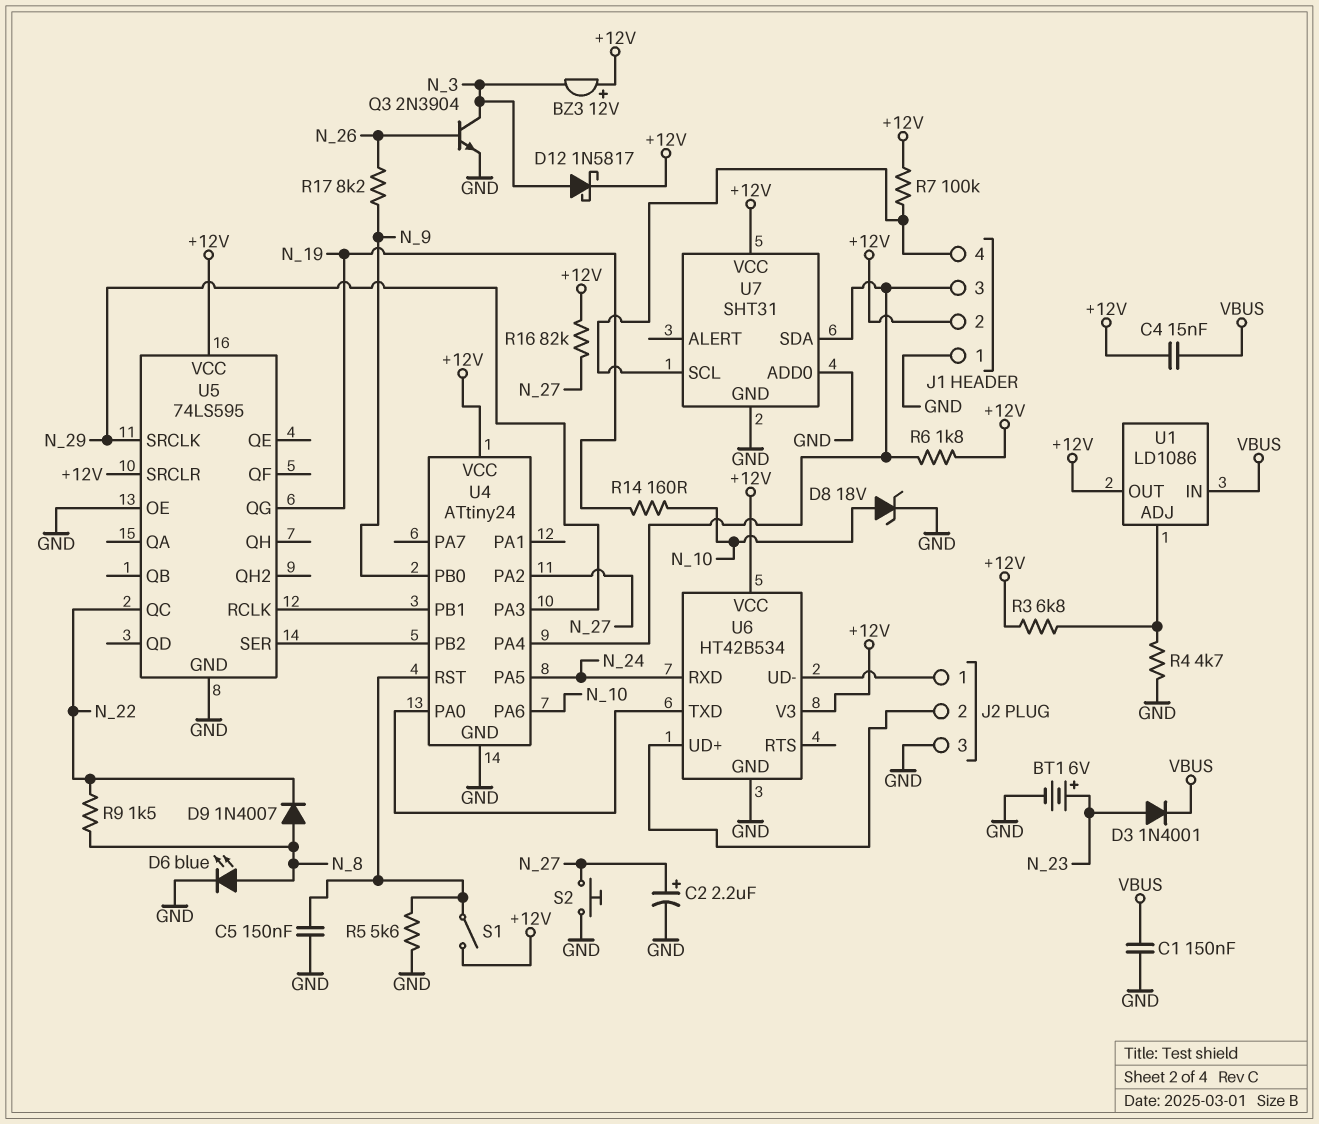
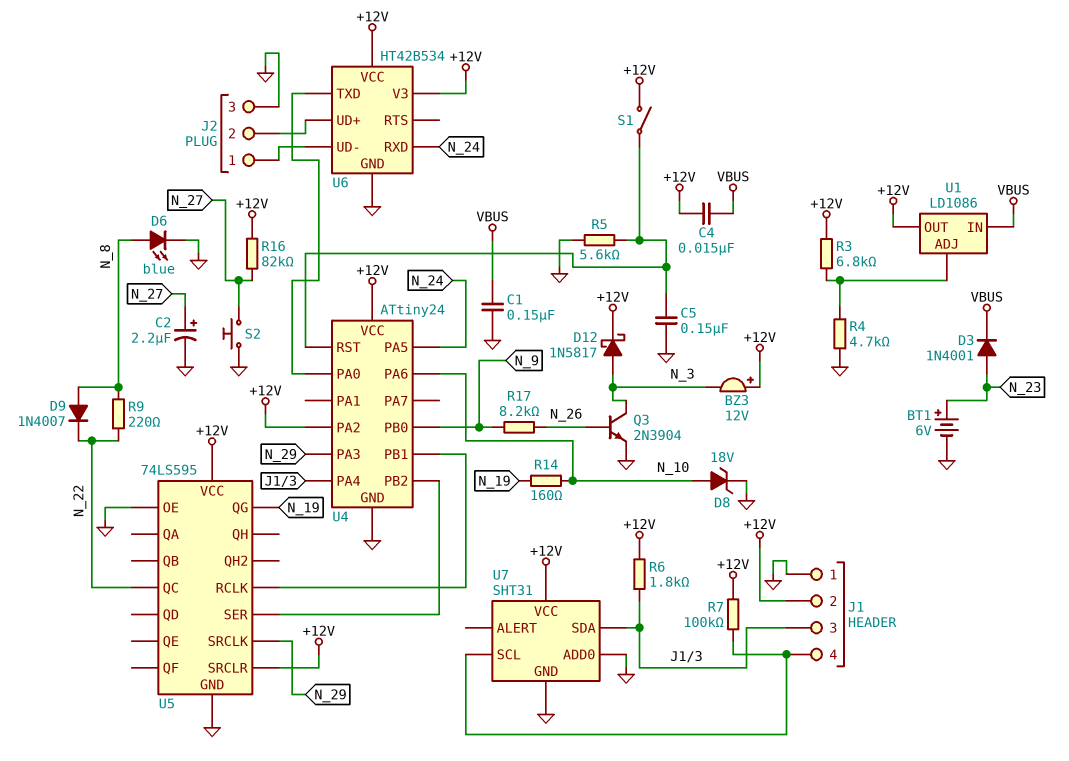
R9: 1.5k (N_8, N_22) -> 220 (N_8, N_22)
U4 pin PA2: N_27 -> +12V

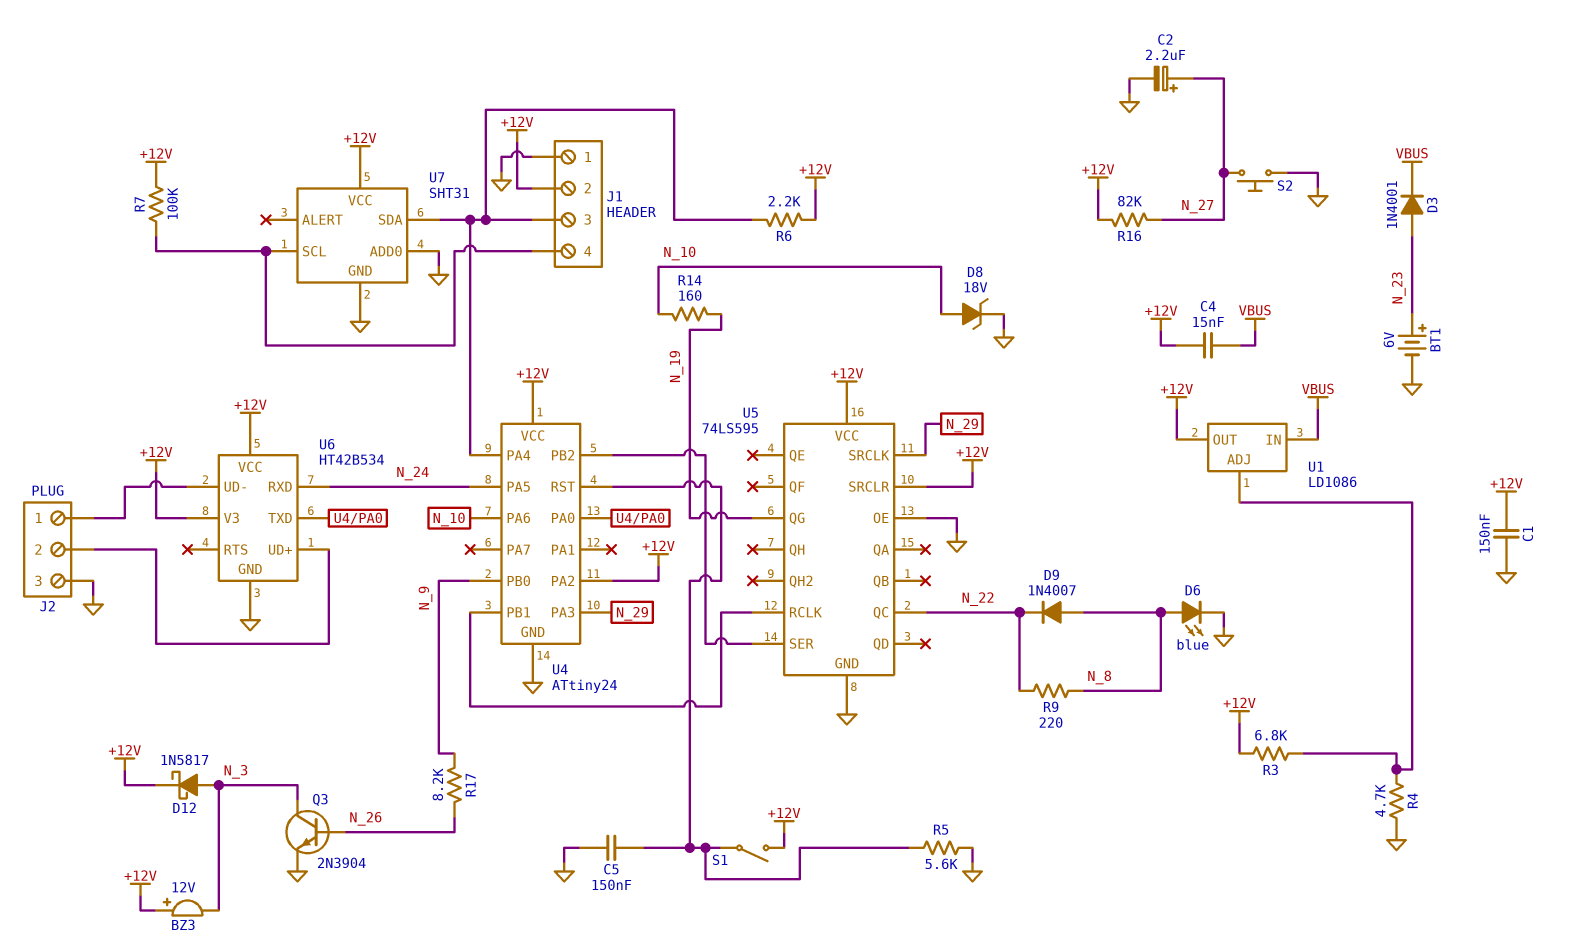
C1: 150nF (GND, VBUS) -> 150nF (+12V, GND)
R6: 1.8k (+12V, J1/3) -> 2.2k (+12V, J1/3)

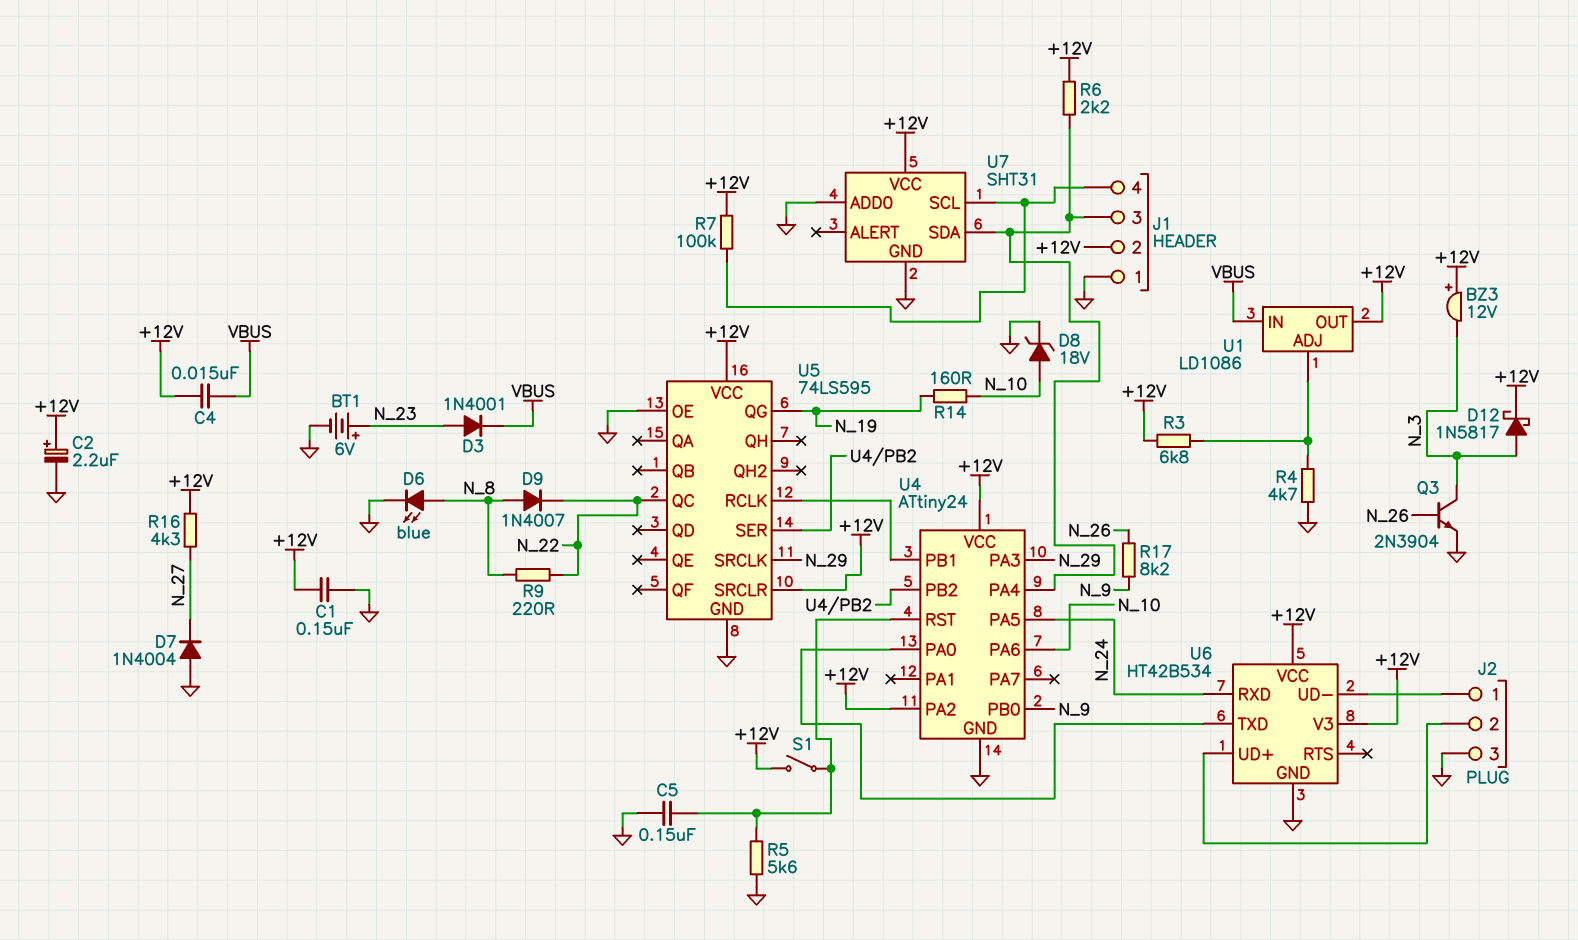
C2: 2.2uF (plus N_27, minus GND) -> 2.2uF (plus +12V, minus GND)
D7: none -> diode 1N4004 (A GND, K N_27)
R16: 82k (+12V, N_27) -> 4.3k (+12V, N_27)
S2: button (GND, N_27) -> none

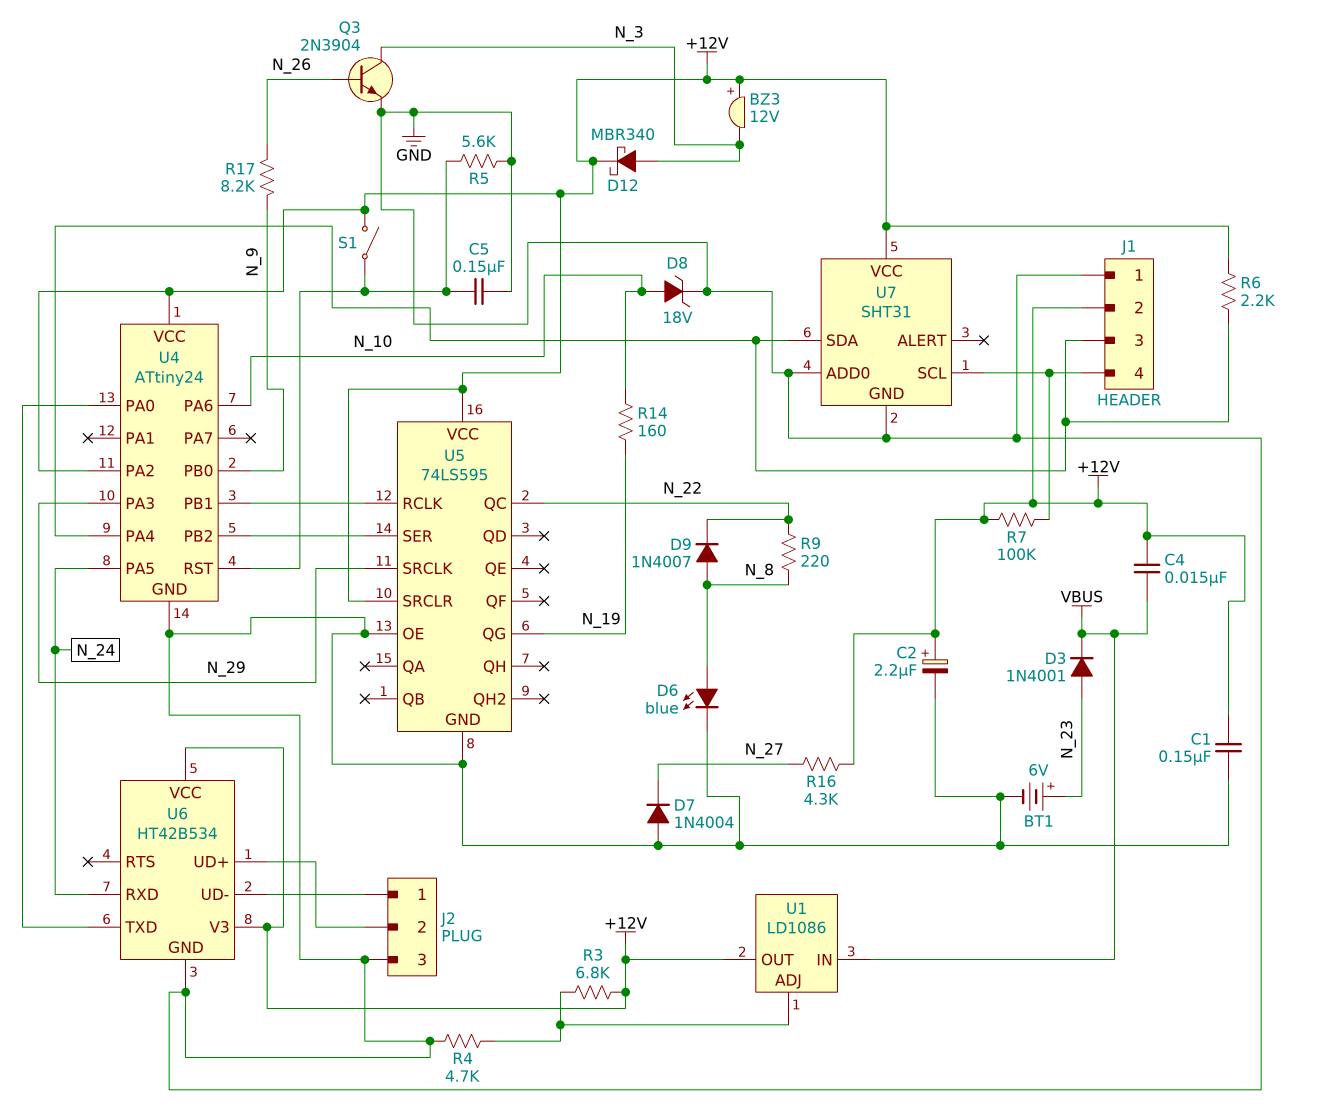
D12: schottky 1N5817 (A N_3, K +12V) -> schottky MBR340 (A N_3, K +12V)

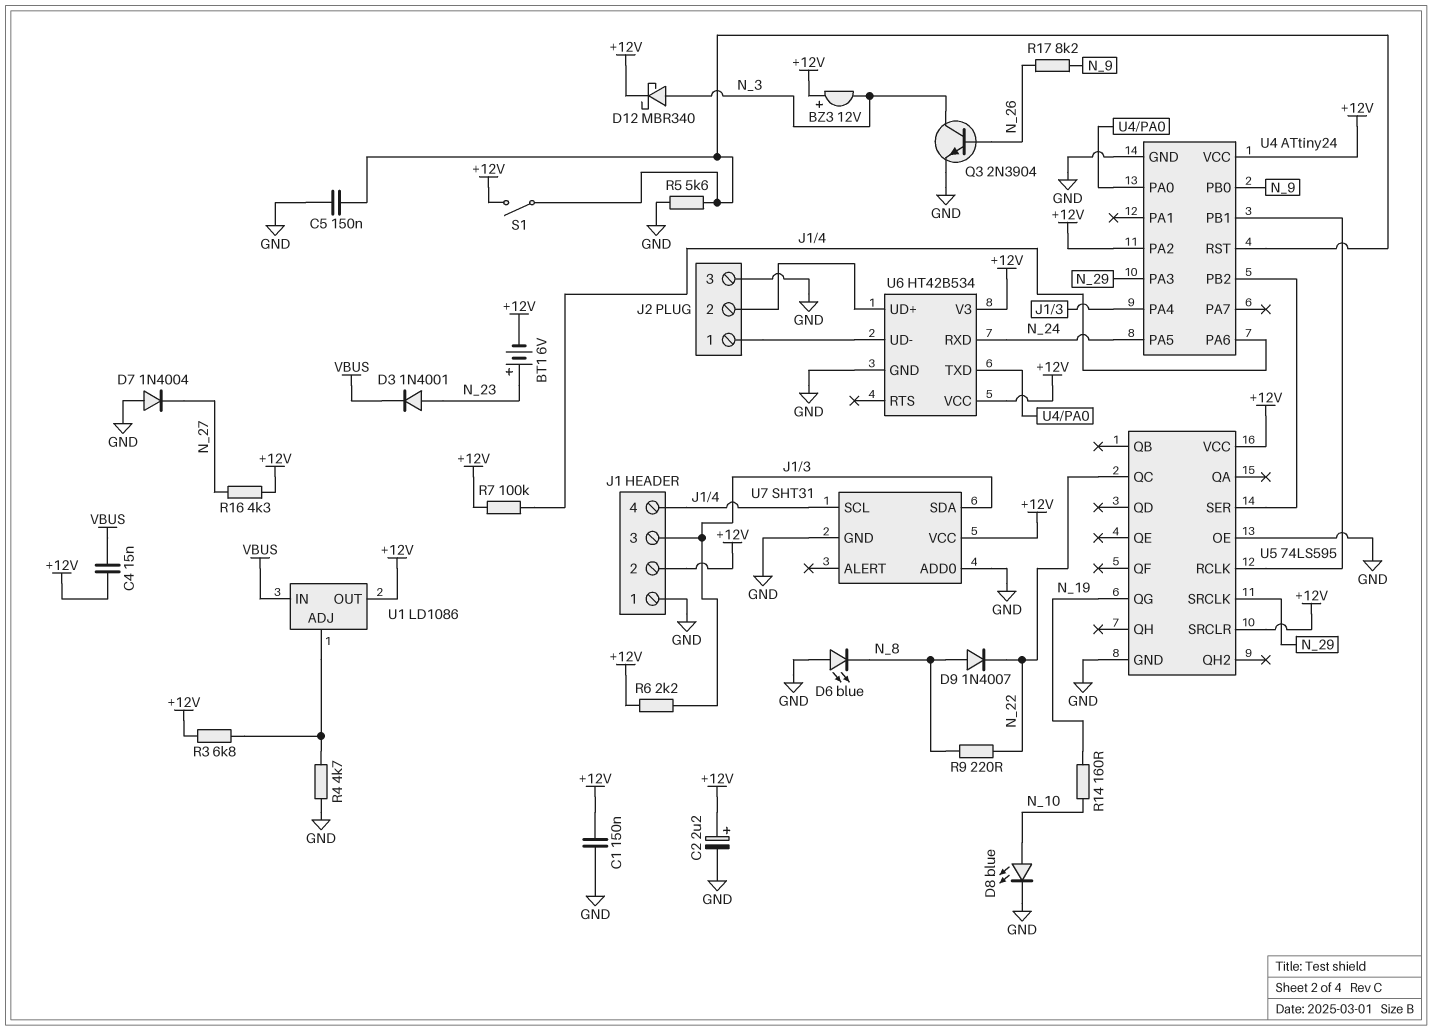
BT1: 6V (plus N_23, minus GND) -> 6V (plus N_23, minus +12V)
D6: LED blue (A N_8, K GND) -> LED blue (A GND, K N_8)
D8: zener 18V (A N_10, K GND) -> LED blue (A N_10, K GND)
U4 pin PA6: N_10 -> J1/4

